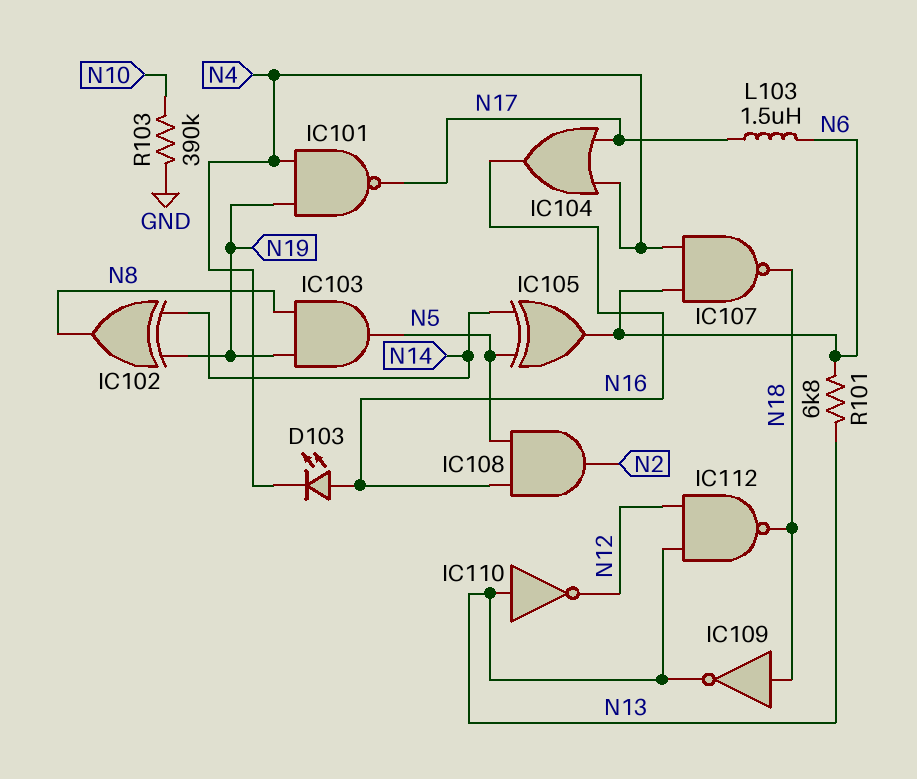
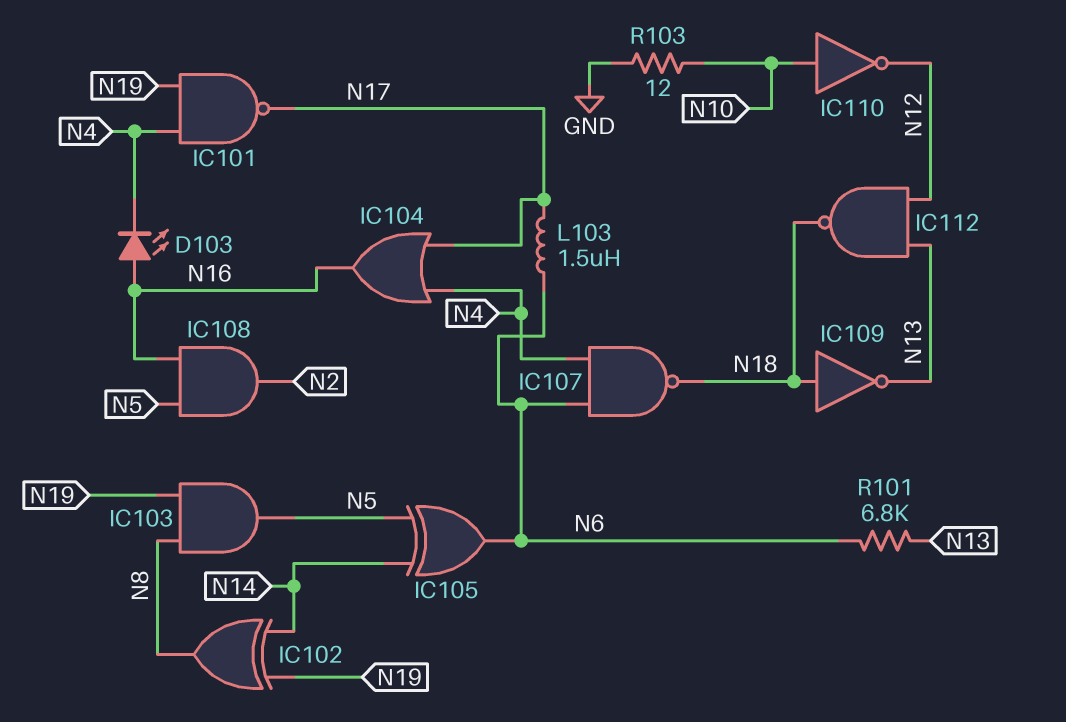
IC110: NOT (in N13, out N12) -> NOT (in N10, out N12)
R103: 390k (GND, N10) -> 12 (GND, N10)

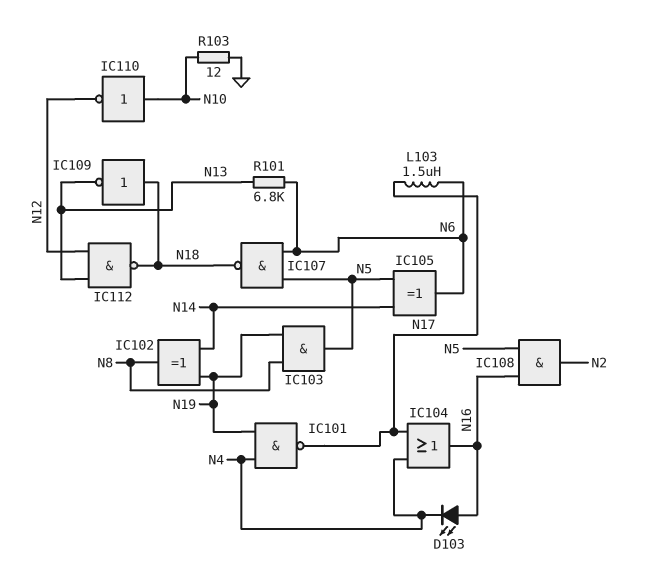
IC107: NAND (in N4, in N6, out N18) -> NAND (in N5, in N6, out N18)

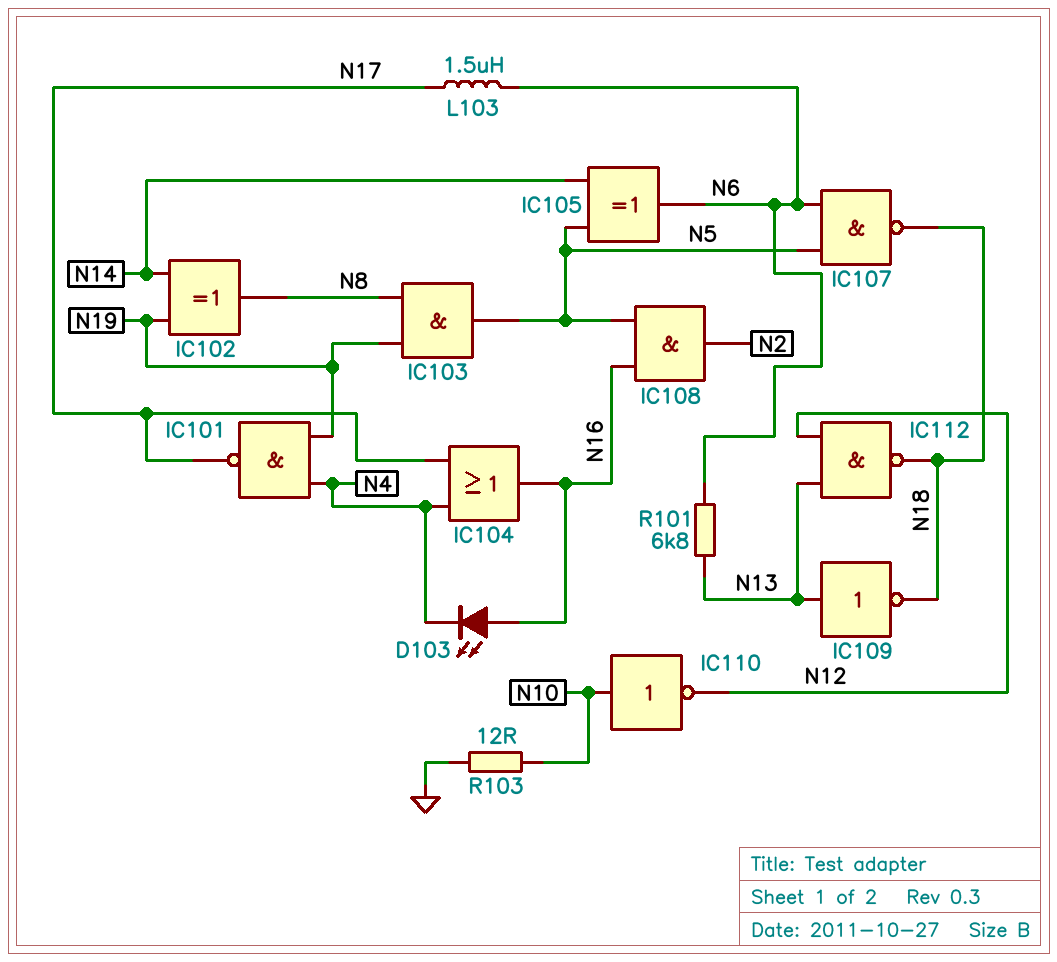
IC109: NOT (in N18, out N13) -> NOT (in N13, out N18)

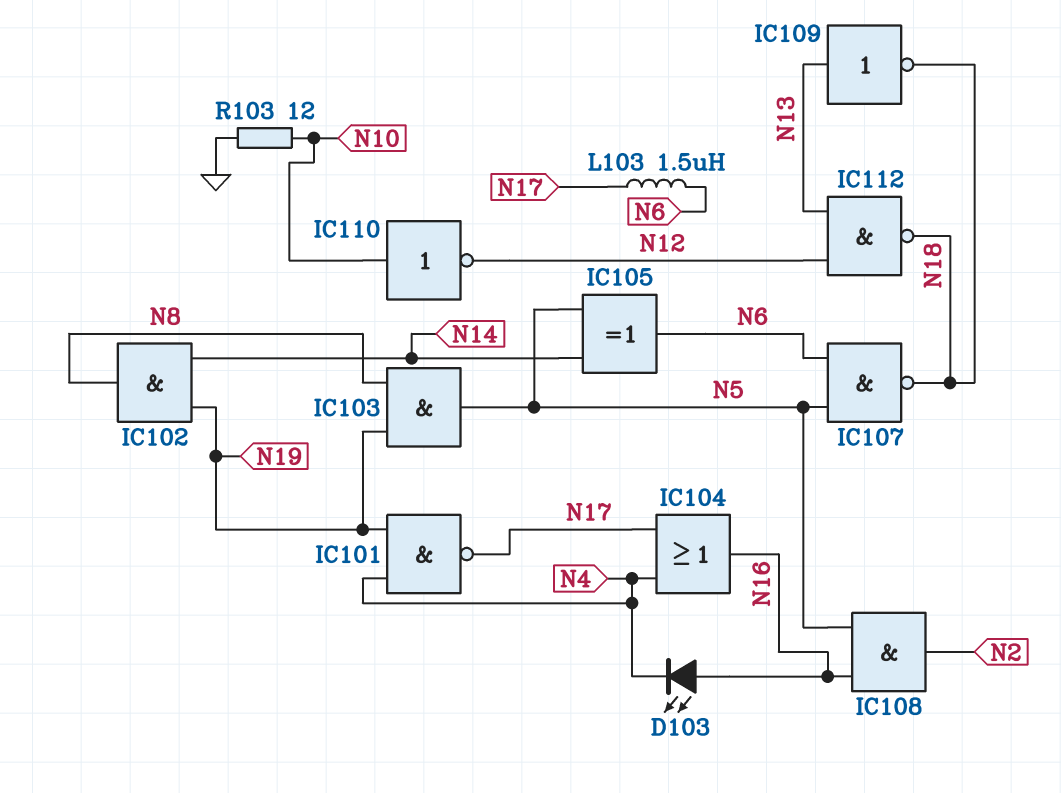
IC102: XOR (in N14, in N19, out N8) -> AND (in N14, in N19, out N8)
R101: 6.8k (N6, N13) -> none

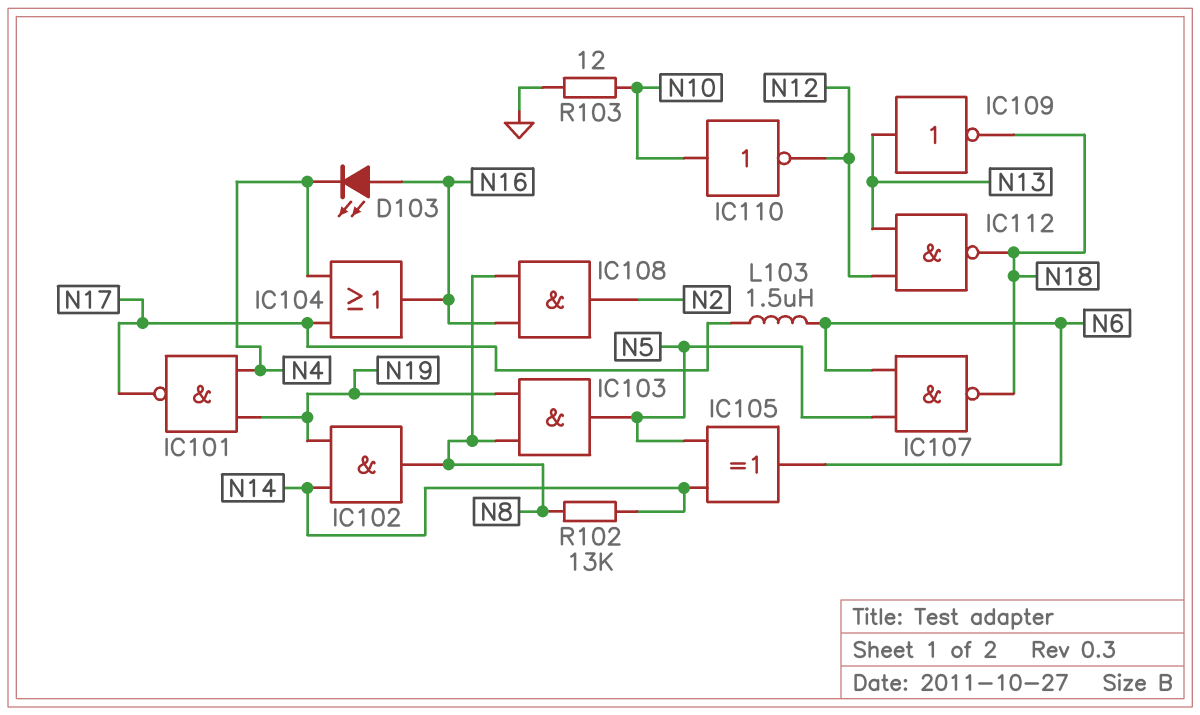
IC108: AND (in N5, in N16, out N2) -> AND (in N8, in N16, out N2)
R102: none -> 13k (N8, N14)

